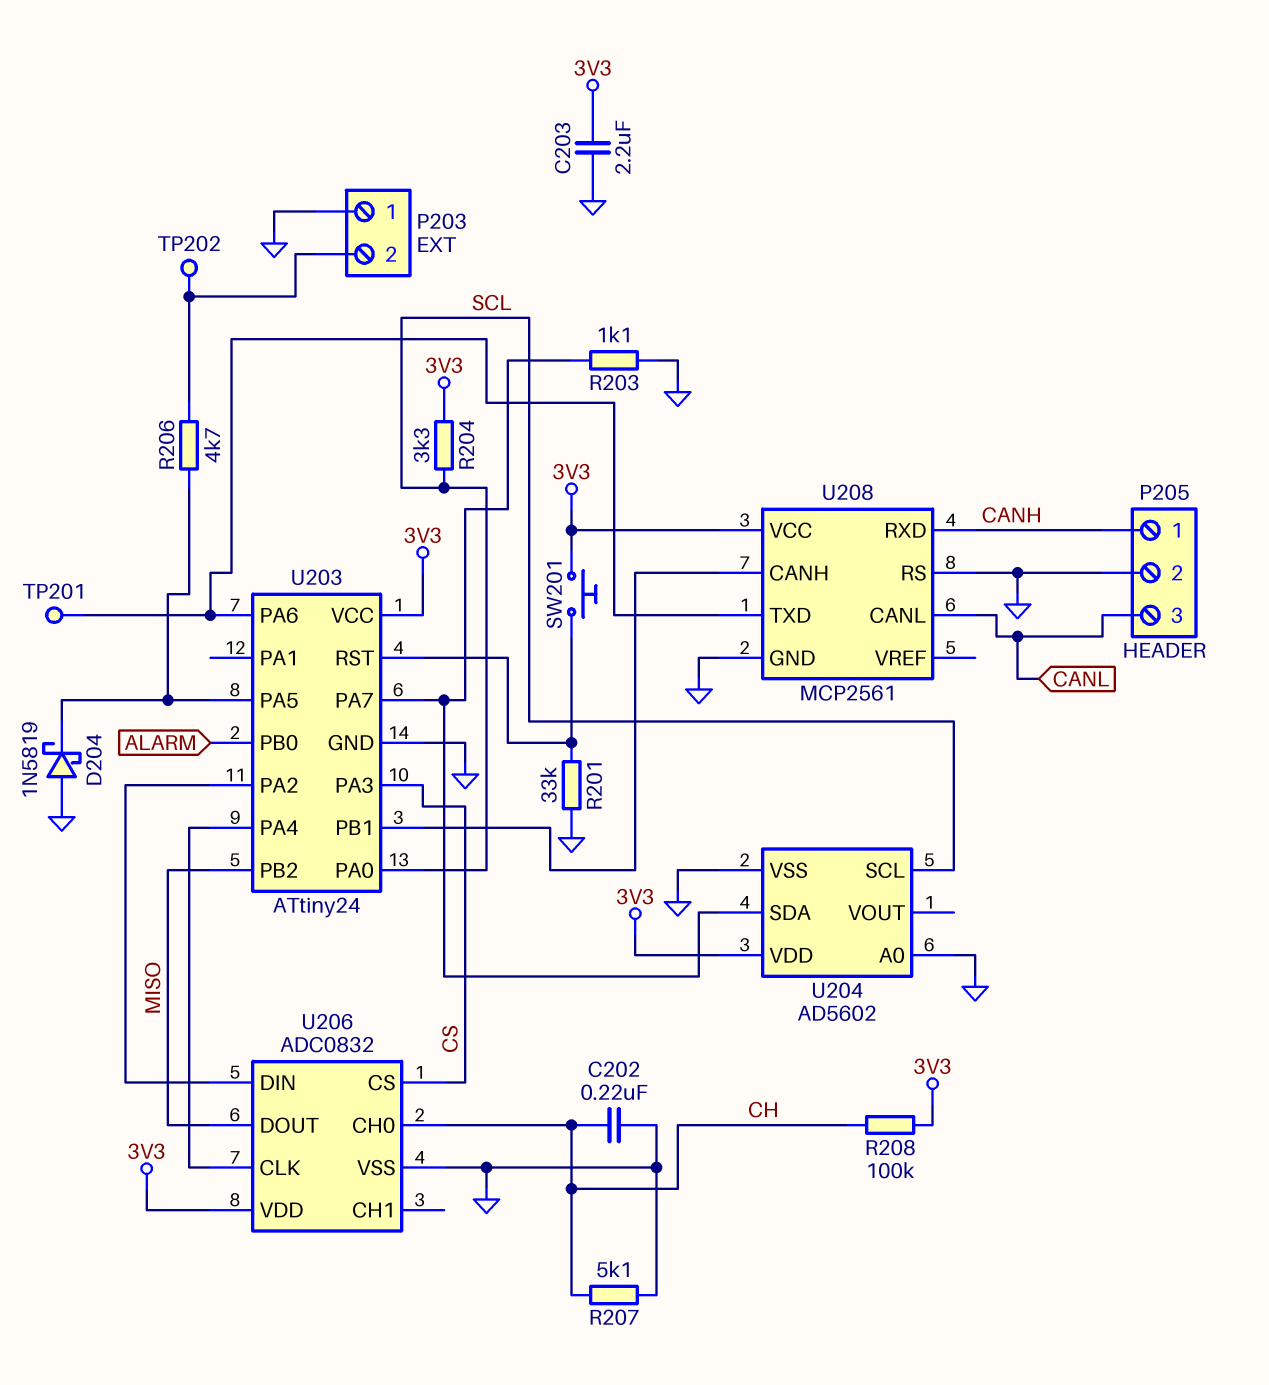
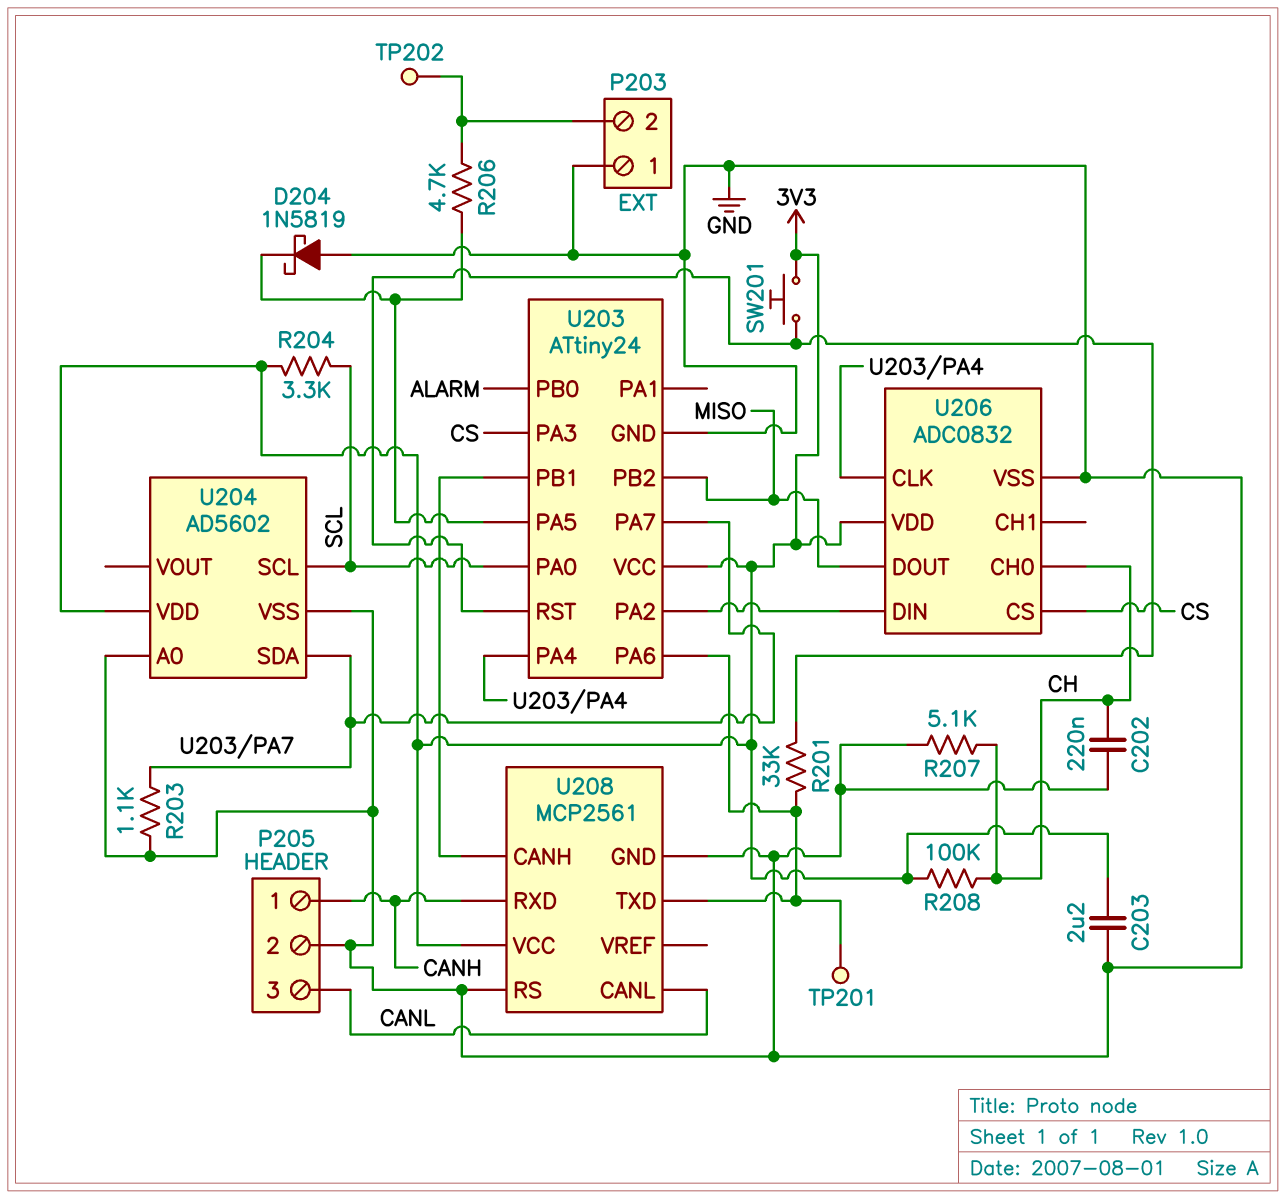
R201: 33k (GND, U203/RST) -> 33k (U203/PA6, U203/RST)

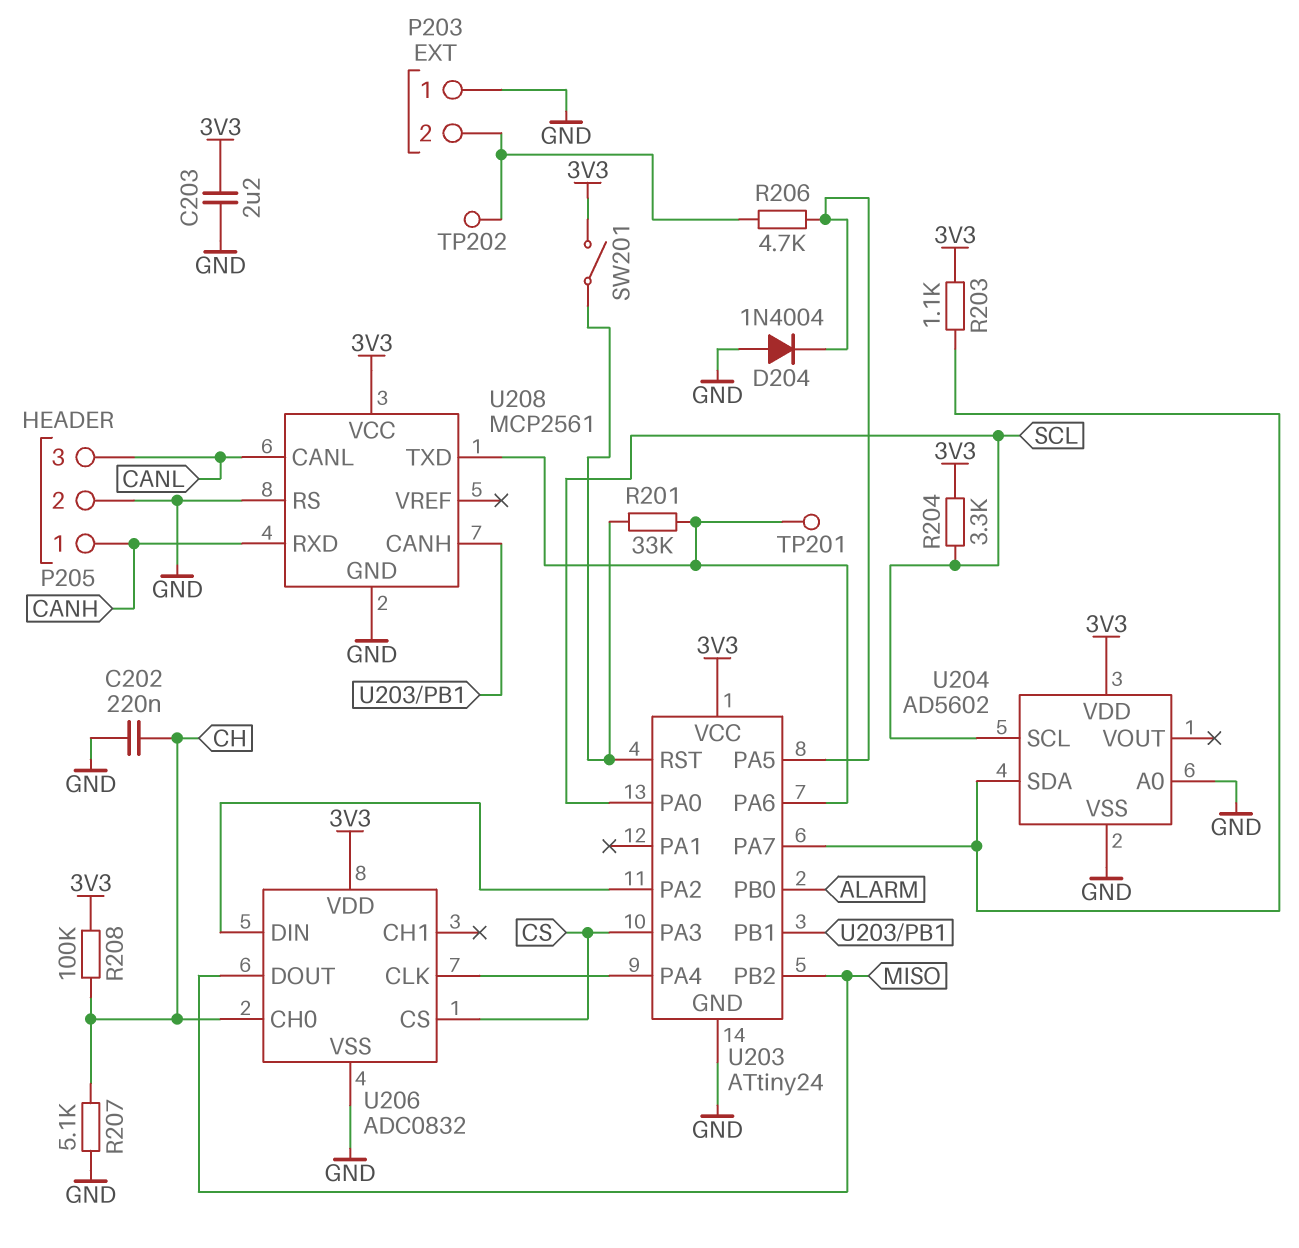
D204: schottky 1N5819 (A GND, K U203/PA5) -> diode 1N4004 (A GND, K U203/PA5)
R203: 1.1k (GND, U203/PA7) -> 1.1k (3V3, U203/PA7)
SW201: button (3V3, U203/RST) -> switch (3V3, U203/RST)

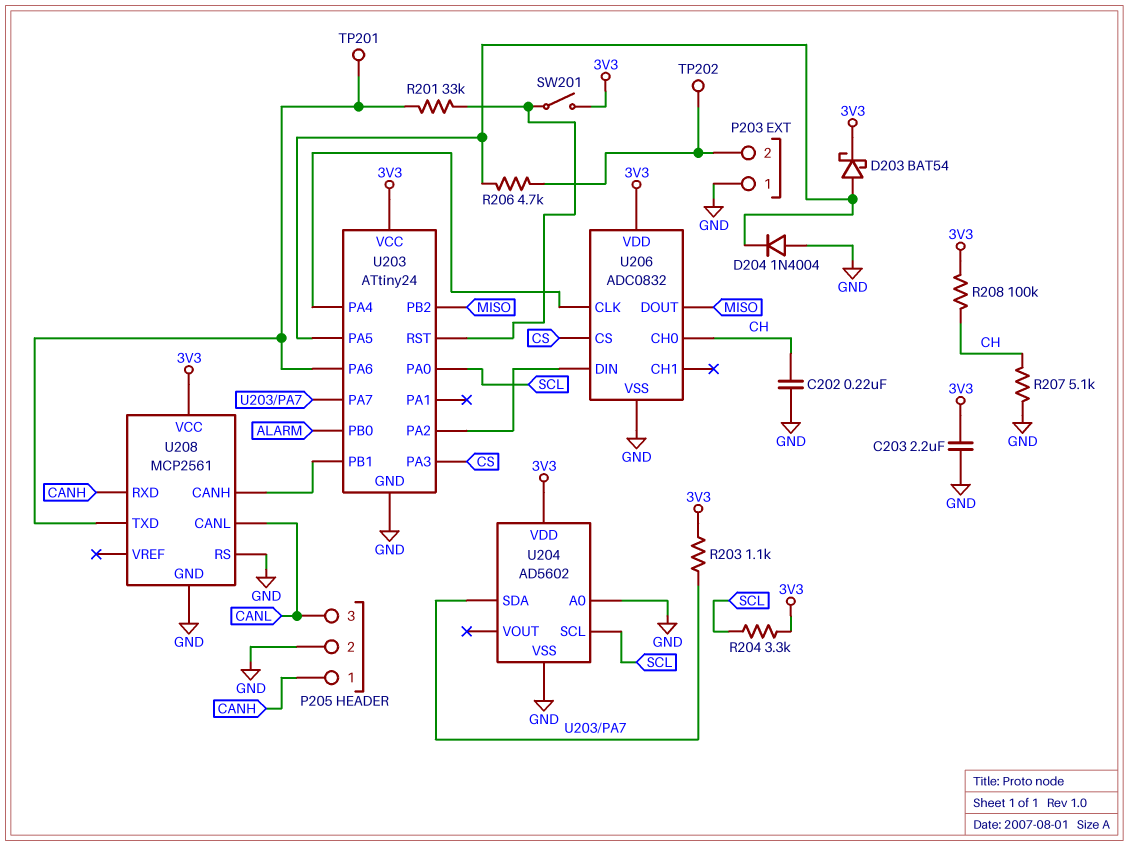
D203: none -> schottky BAT54 (A U203/PA5, K 3V3)

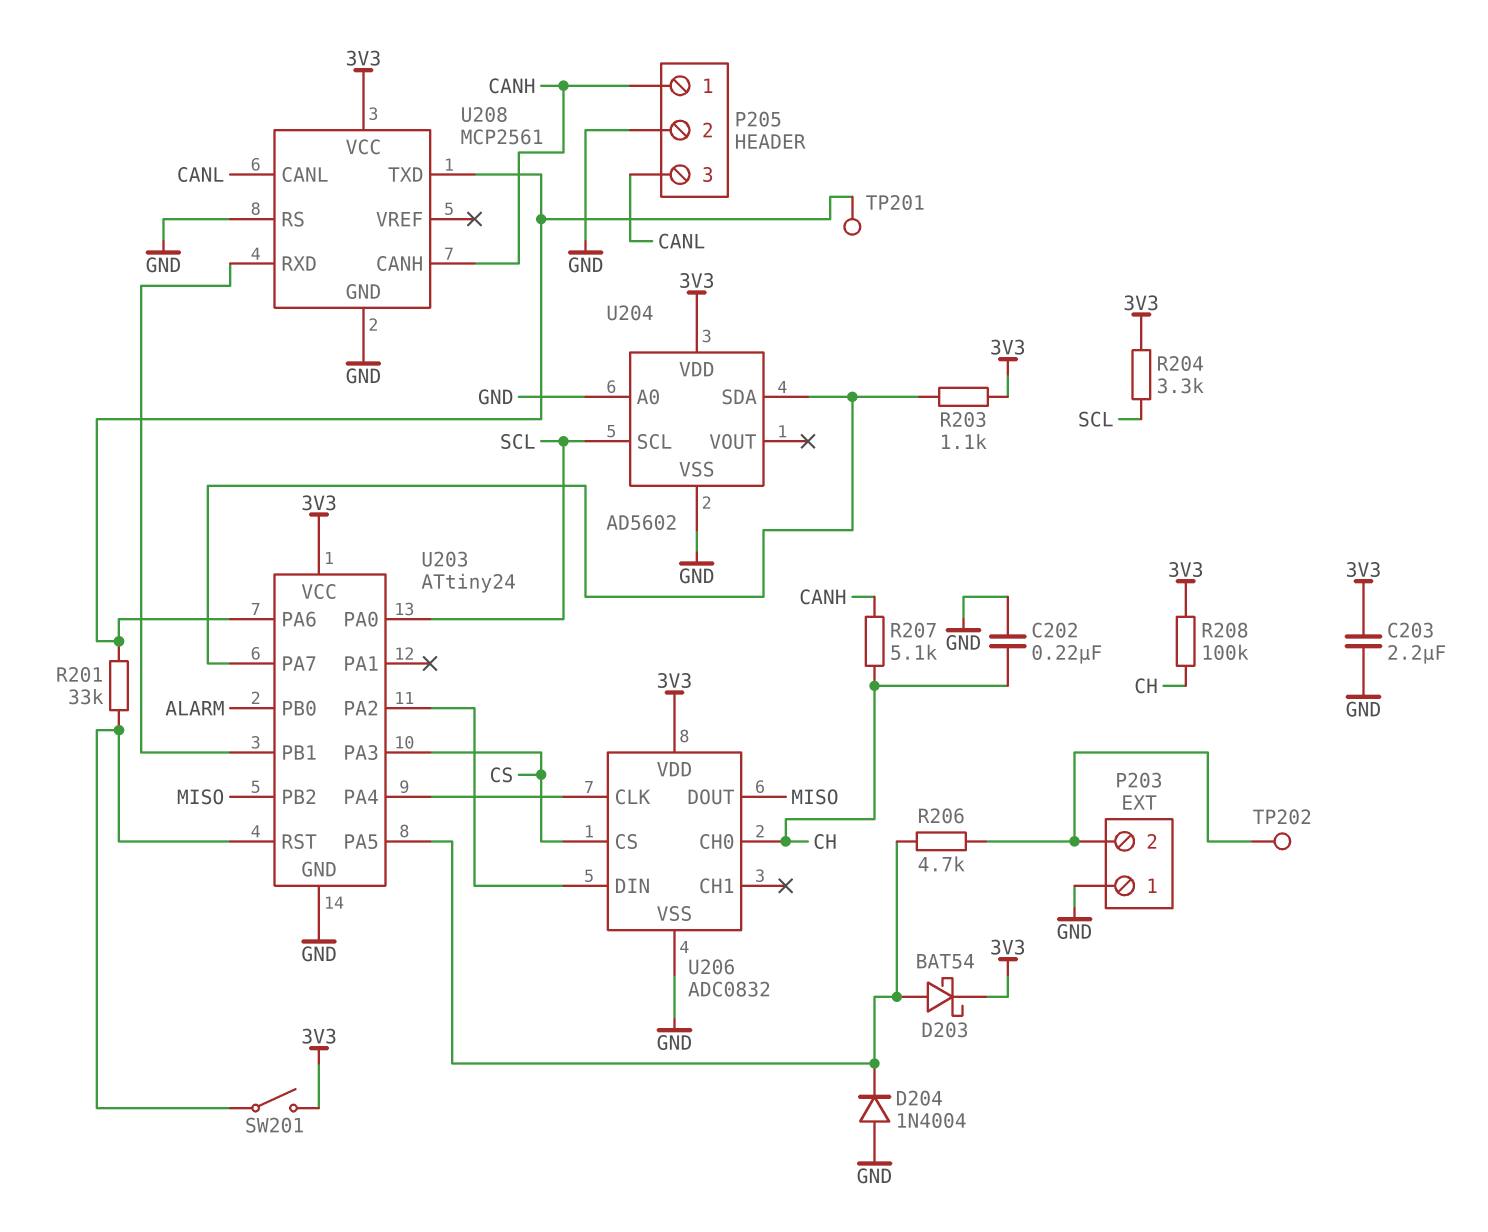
R207: 5.1k (CH, GND) -> 5.1k (CANH, CH)
U208 pin CANH: U203/PB1 -> CANH
U208 pin RXD: CANH -> U203/PB1

